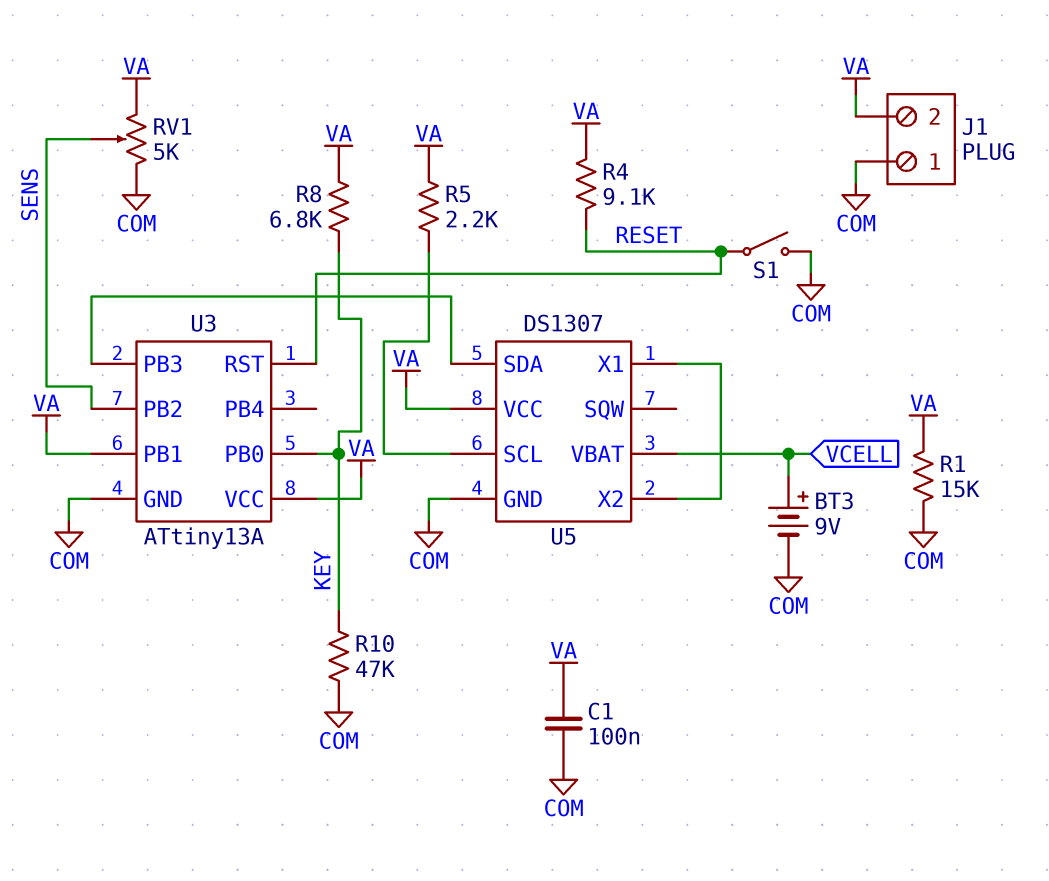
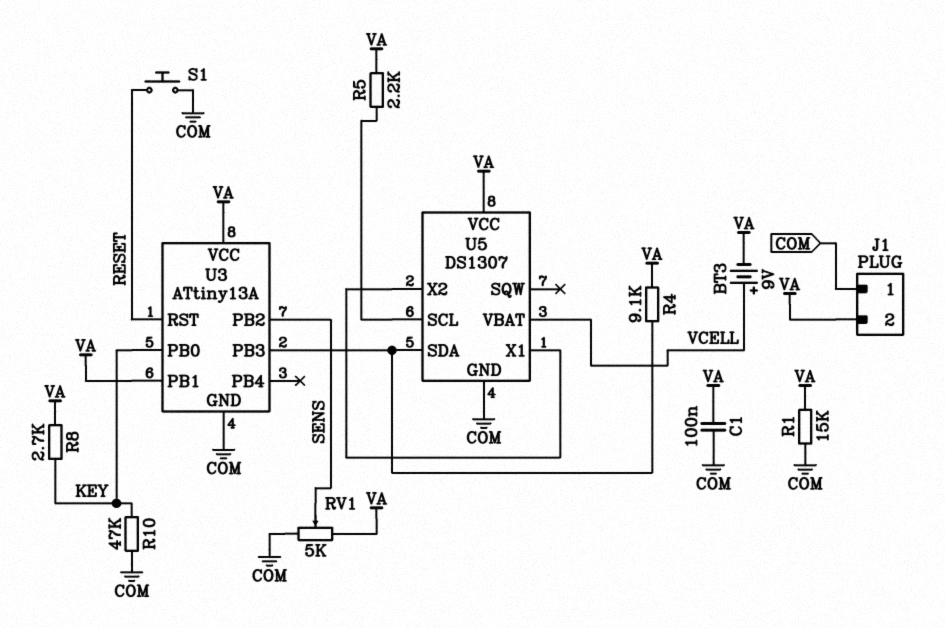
BT3: 9V (plus VCELL, minus COM) -> 9V (plus VCELL, minus VA)
R4: 9.1k (RESET, VA) -> 9.1k (U3/PB3, VA)
R8: 6.8k (KEY, VA) -> 2.7k (KEY, VA)
S1: switch (COM, RESET) -> button (COM, RESET)

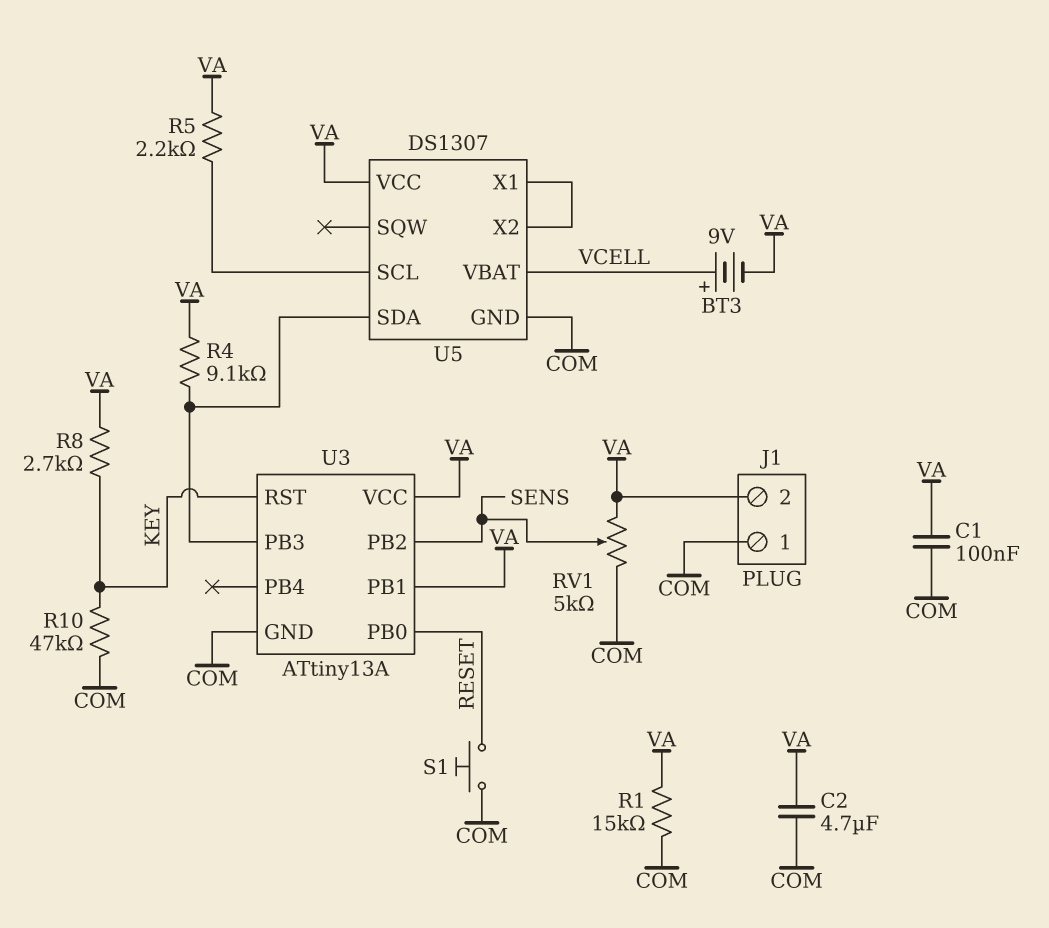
C2: none -> 4.7uF (COM, VA)
U3 pin PB0: KEY -> RESET
U3 pin RST: RESET -> KEY

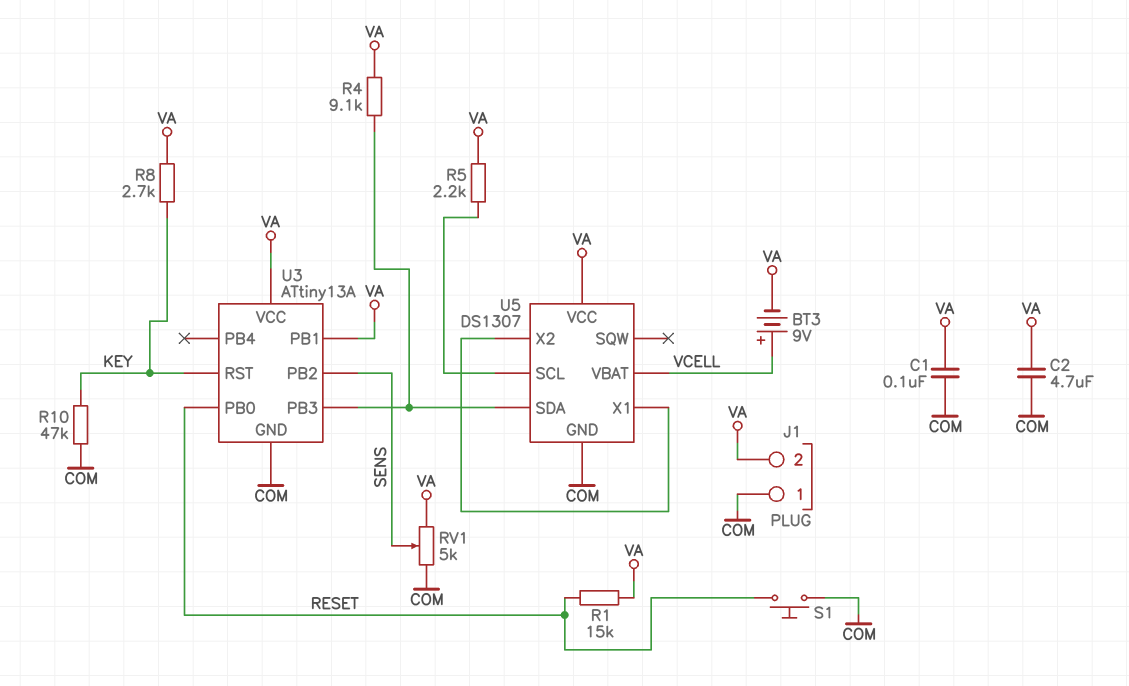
R1: 15k (COM, VA) -> 15k (RESET, VA)

